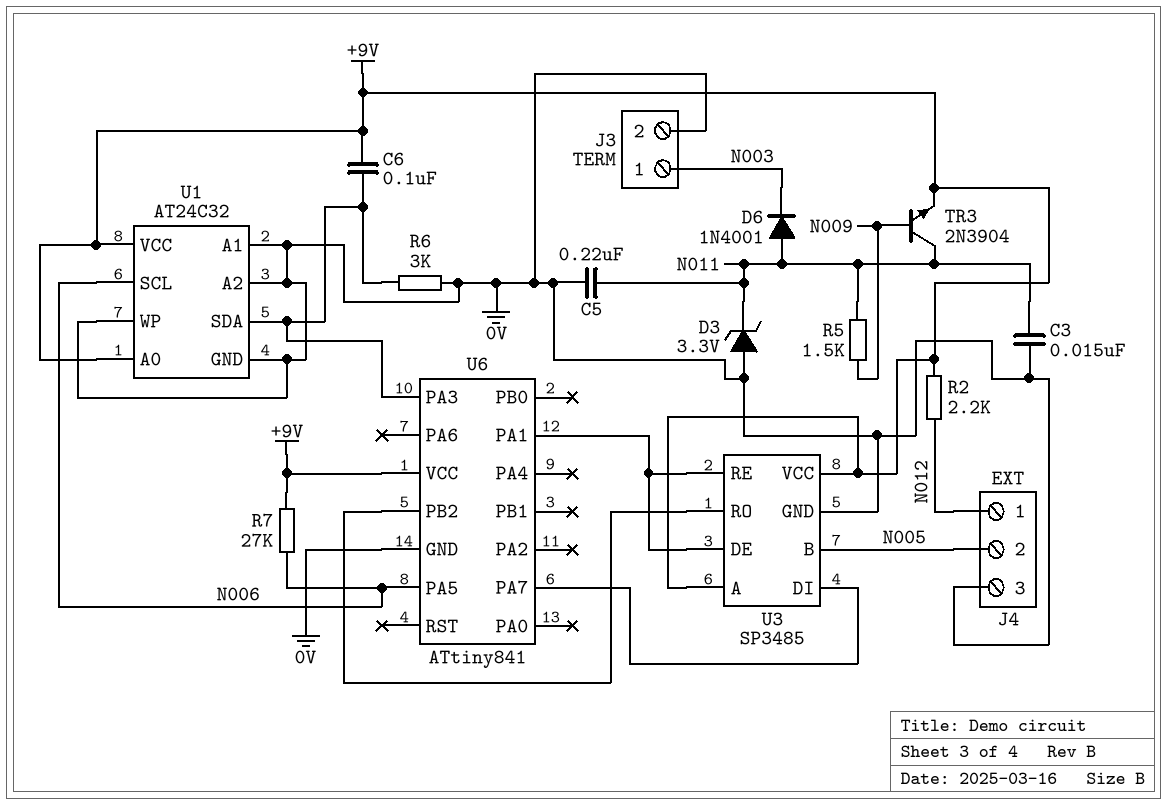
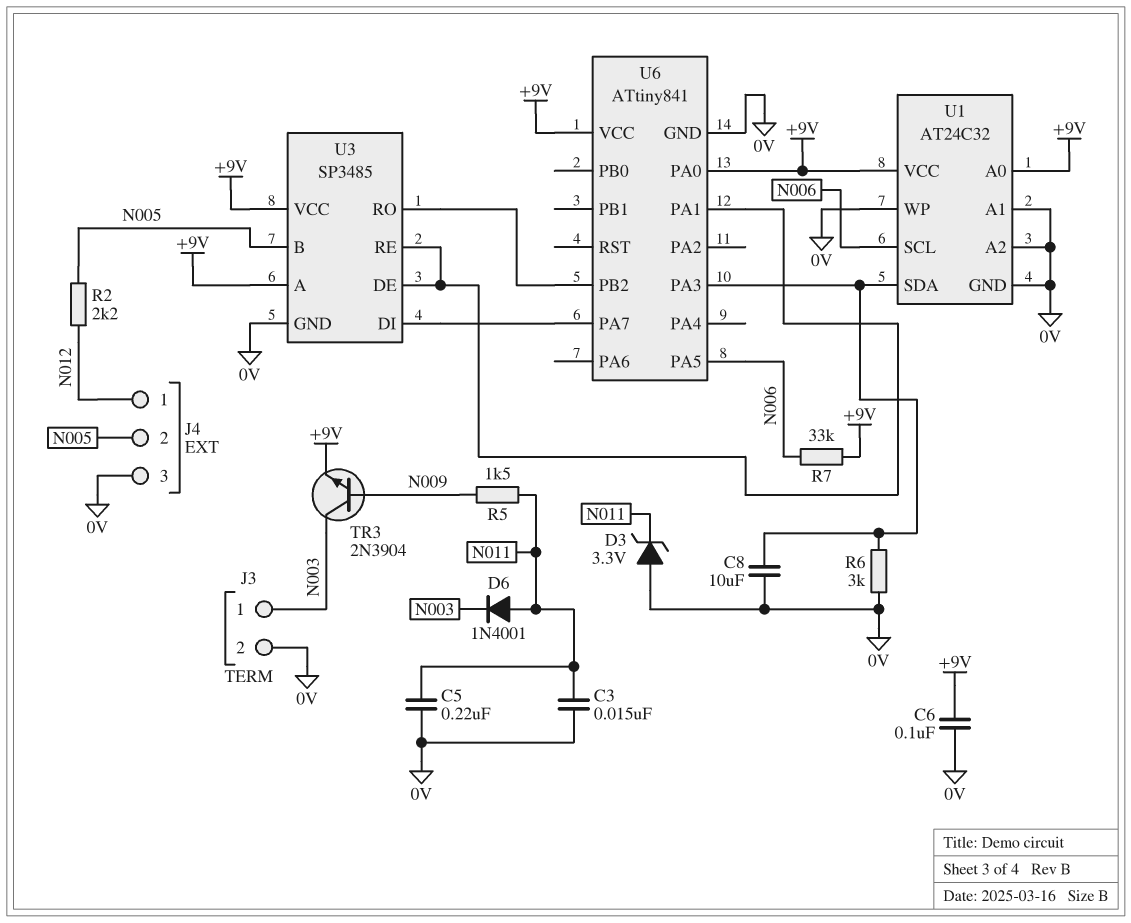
C6: 100nF (+9V, U1/SDA) -> 100nF (+9V, 0V)
C8: none -> 10uF (0V, U1/SDA)
R2: 2.2k (+9V, N012) -> 2.2k (N005, N012)
R7: 27k (+9V, N006) -> 33k (+9V, N006)
TR3: NPN 2N3904 (B N009, C N011, E +9V) -> NPN 2N3904 (B N009, C N003, E +9V)
U6 pin PA0: none -> +9V

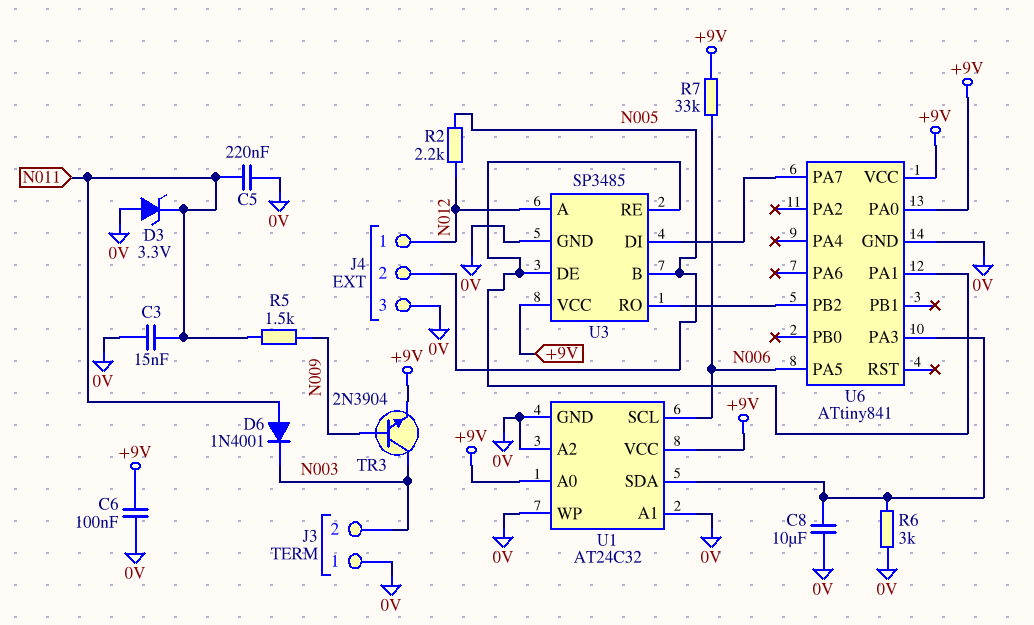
J3 pin 1: N003 -> 0V
J3 pin 2: 0V -> N003
U3 pin A: +9V -> N012

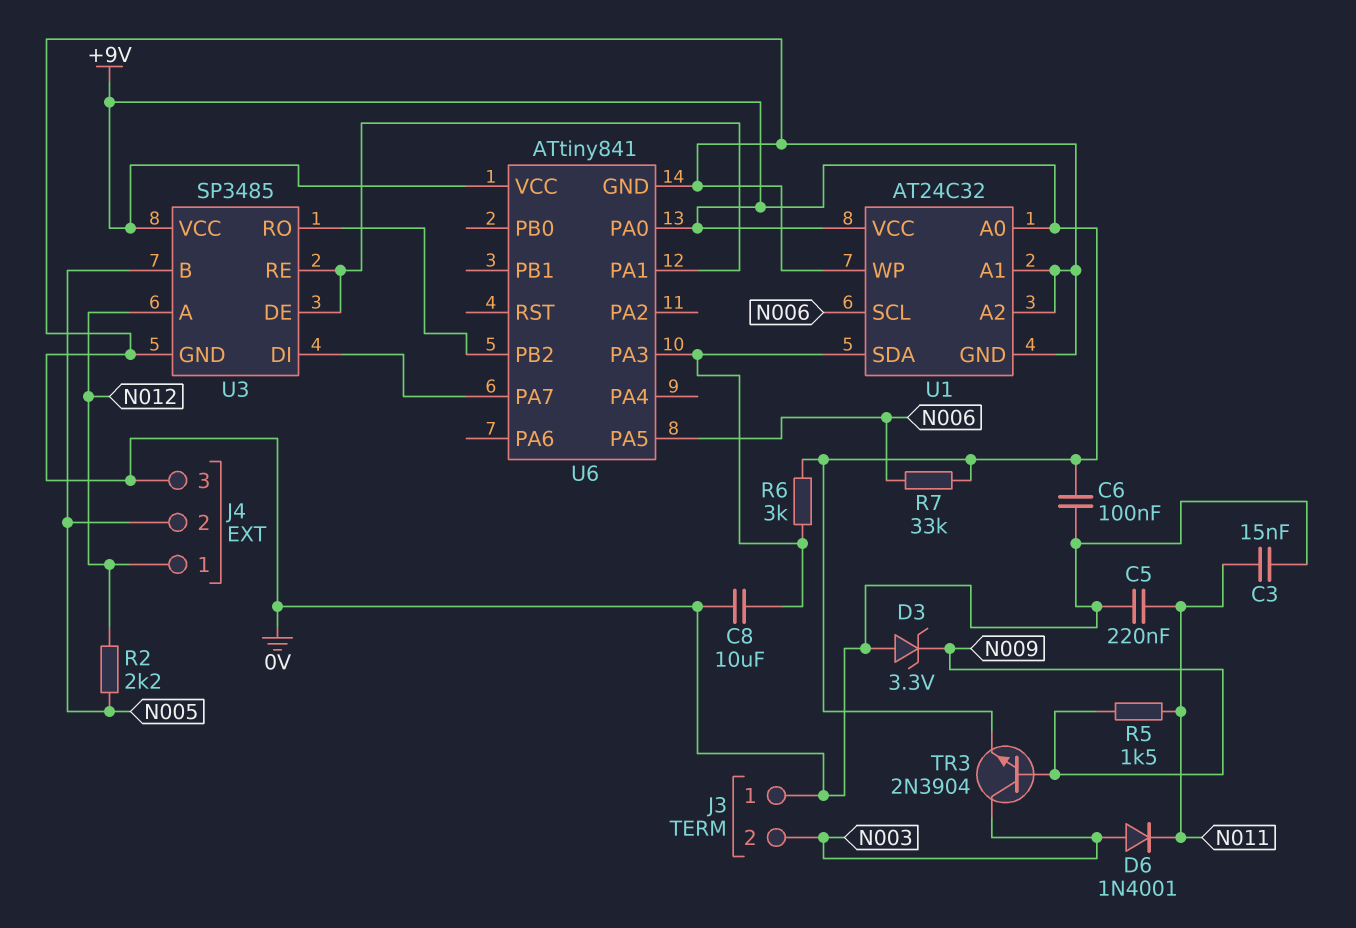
D3: zener 3.3V (A 0V, K N011) -> zener 3.3V (A 0V, K N009)
D6: diode 1N4001 (A N011, K N003) -> diode 1N4001 (A N003, K N011)
R6: 3k (0V, U1/SDA) -> 3k (+9V, U1/SDA)

